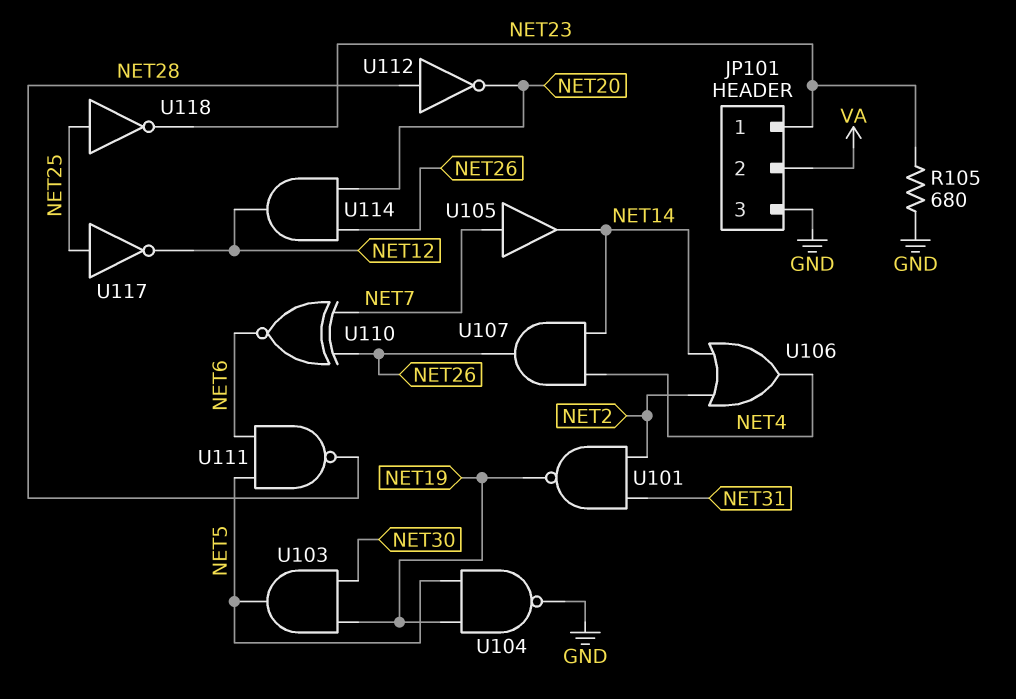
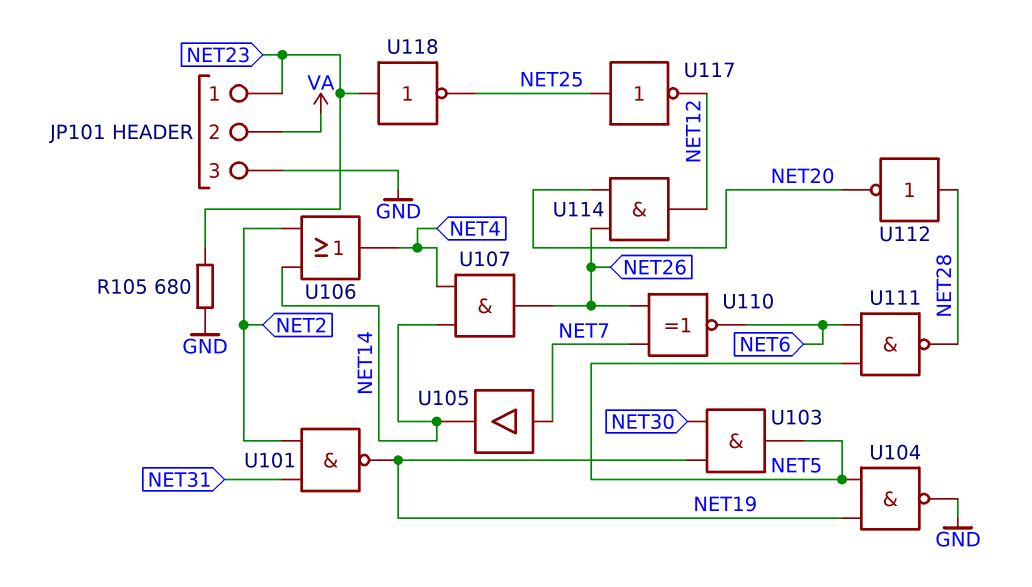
U118: NOT (in NET25, out NET23) -> NOT (in NET23, out NET25)

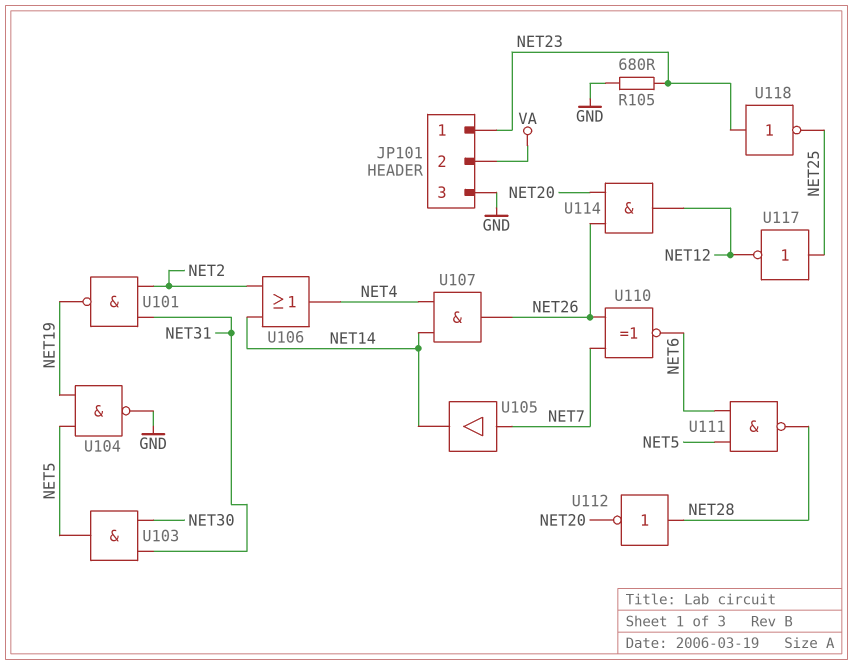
U103: AND (in NET19, in NET30, out NET5) -> AND (in NET30, in NET31, out NET5)

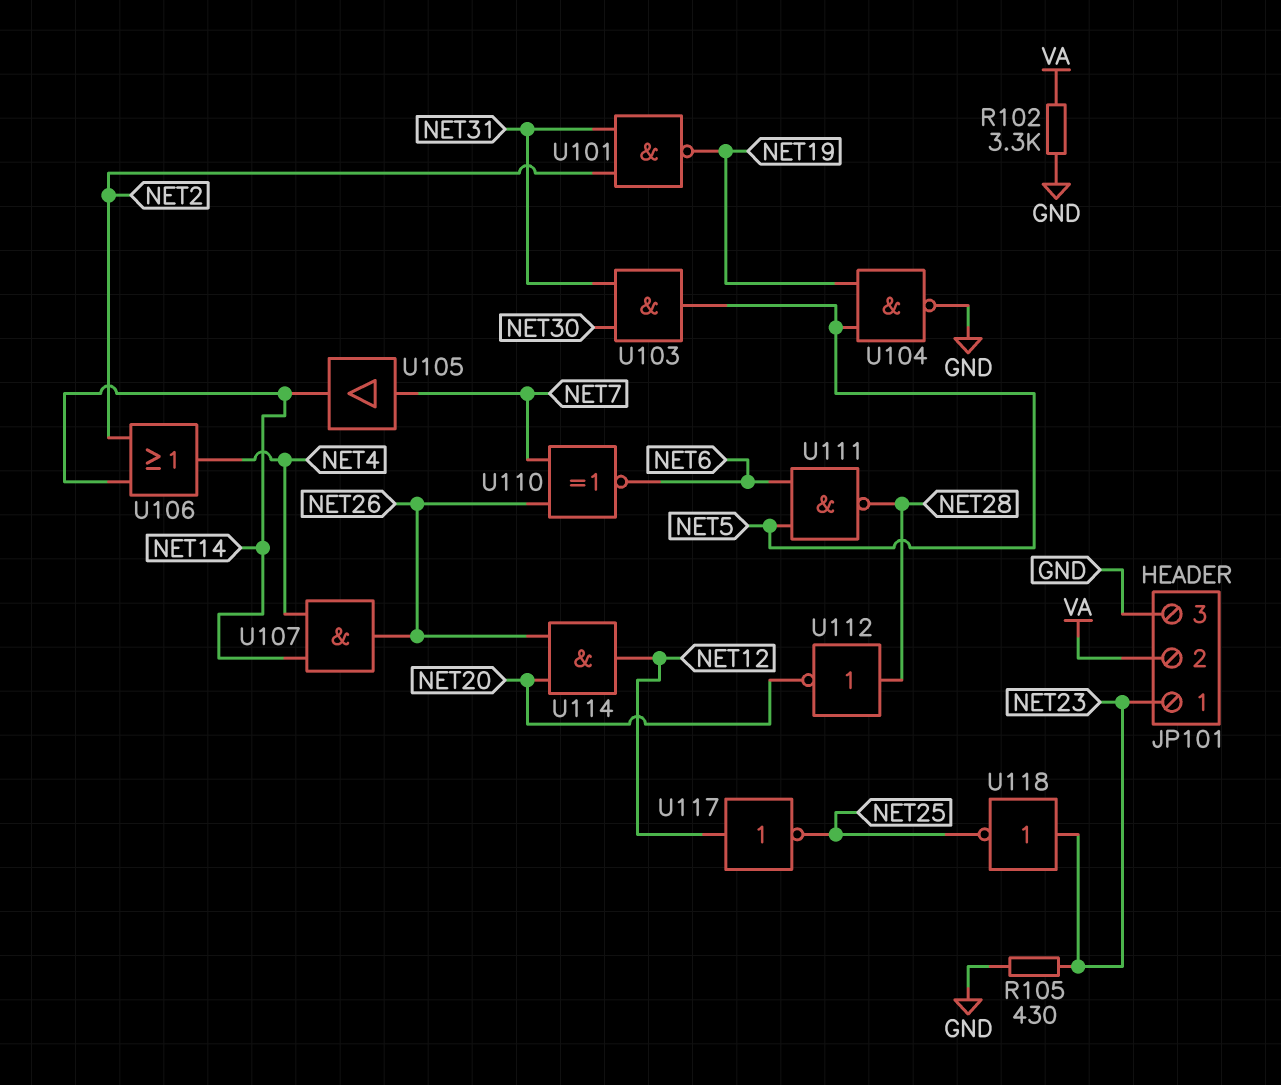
R102: none -> 3.3k (GND, VA)
R105: 680 (GND, NET23) -> 430 (GND, NET23)
U117: NOT (in NET25, out NET12) -> NOT (in NET12, out NET25)

